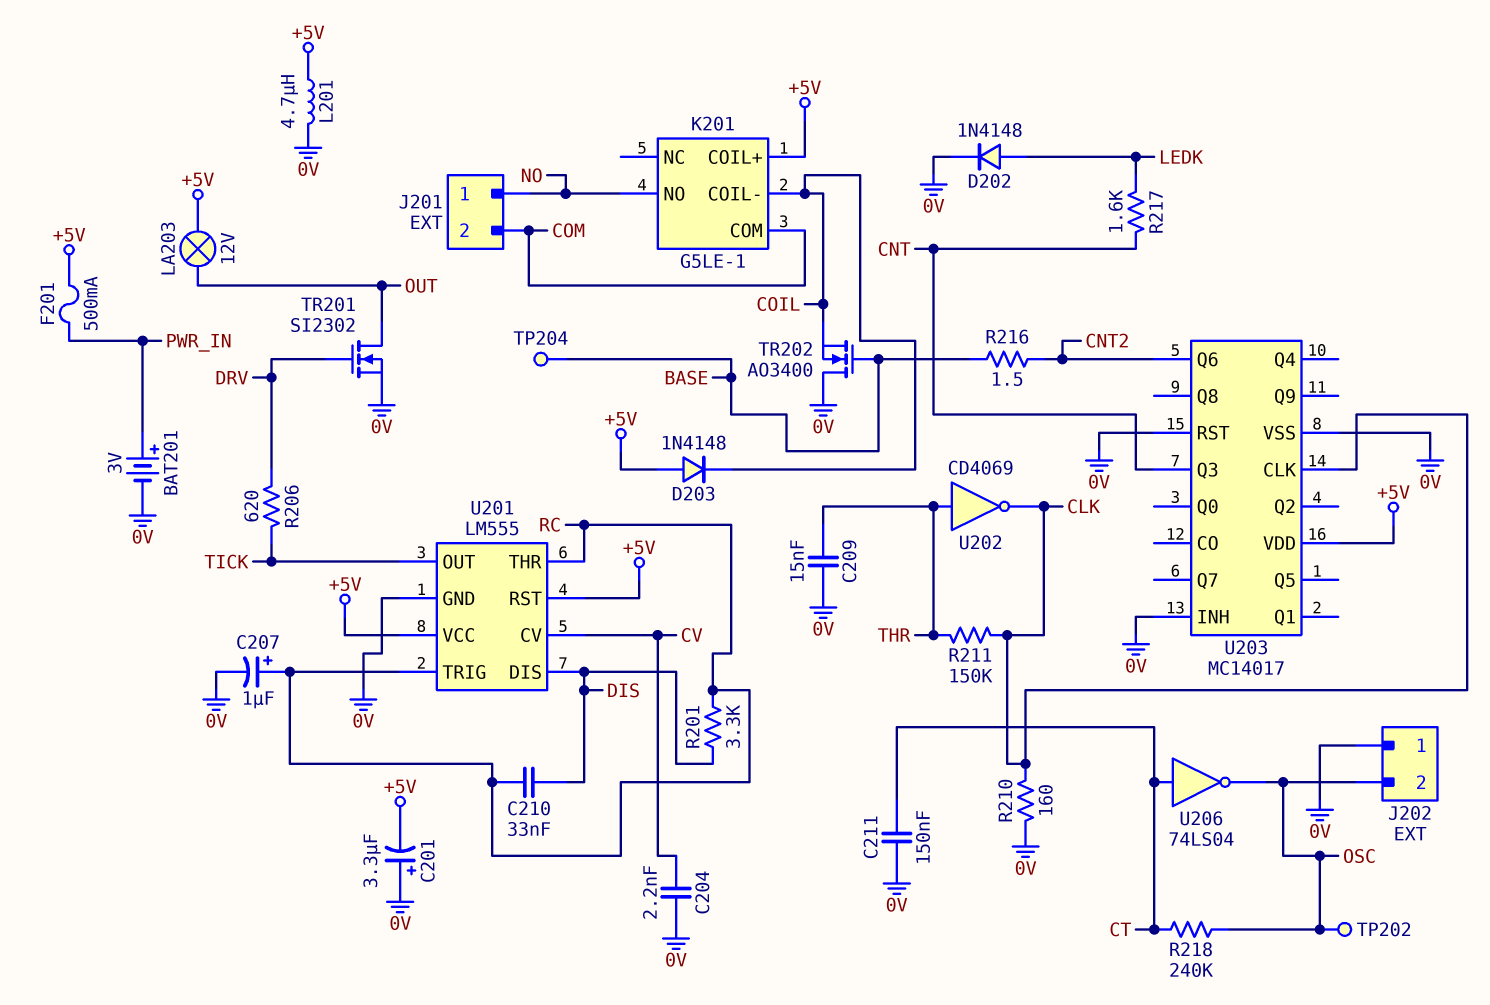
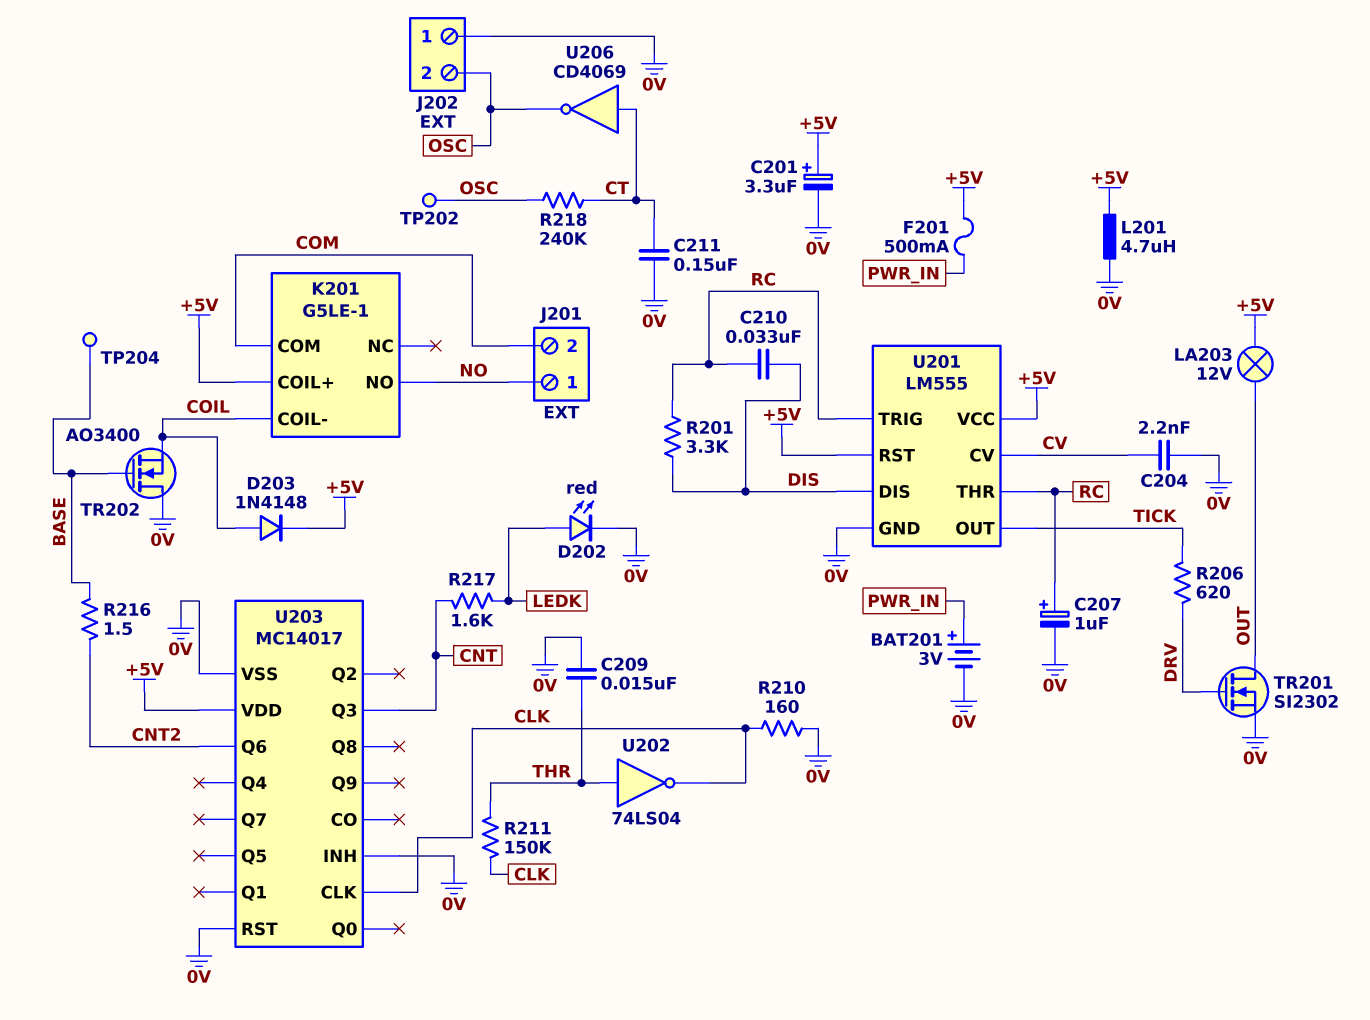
C201: 3.3uF (plus 0V, minus +5V) -> 3.3uF (plus +5V, minus 0V)
D202: diode 1N4148 (A LEDK, K 0V) -> LED red (A LEDK, K 0V)
D203: diode 1N4148 (A +5V, K COIL) -> diode 1N4148 (A COIL, K +5V)
U202: NOT CD4069 (in THR, out CLK) -> NOT 74LS04 (in THR, out CLK)
U206: NOT 74LS04 (in CT, out OSC) -> NOT CD4069 (in CT, out OSC)

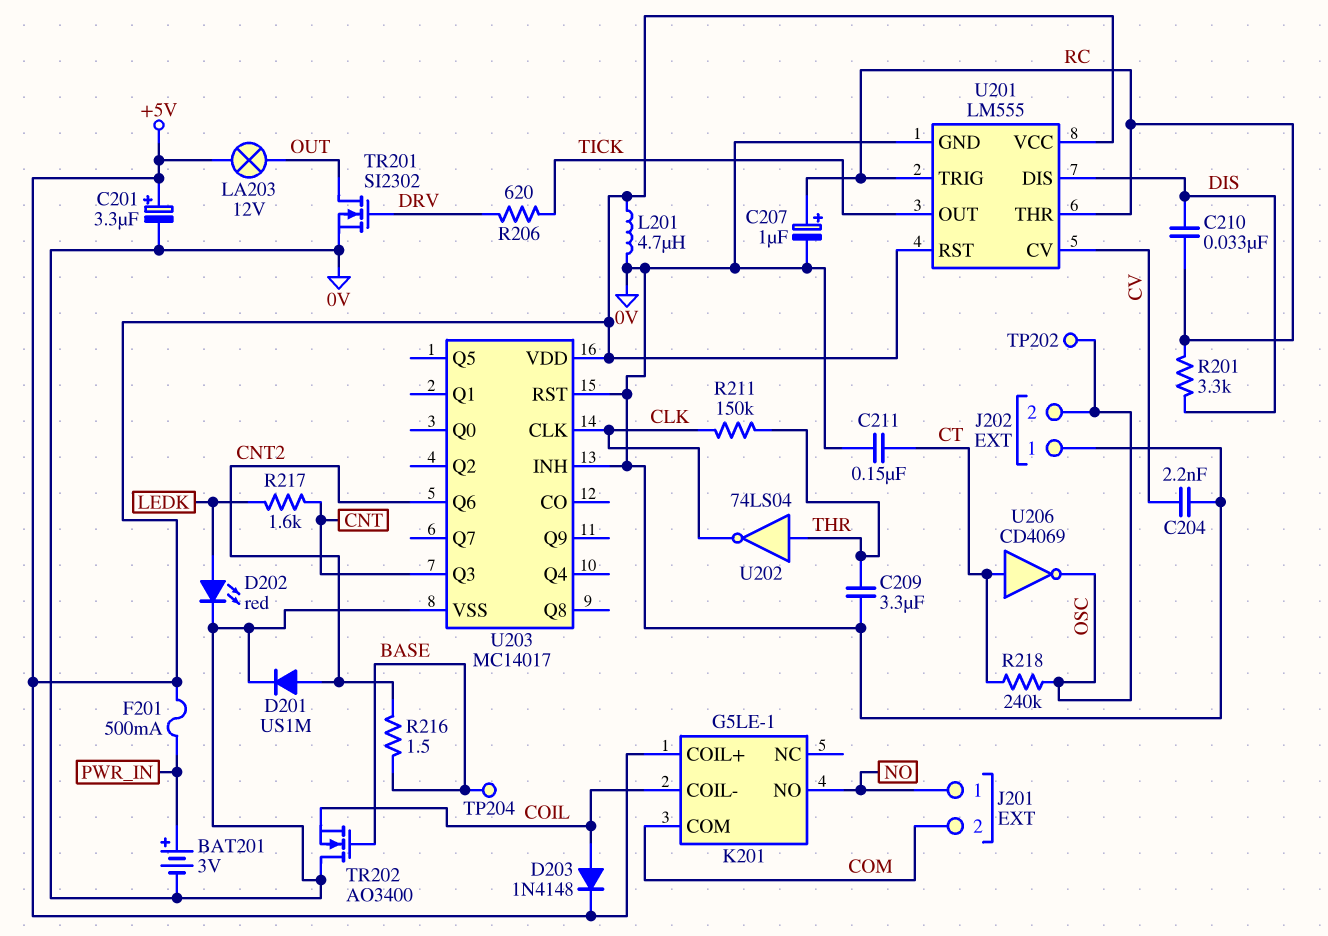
C209: 15nF (0V, THR) -> 3.3uF (0V, THR)
D201: none -> diode US1M (A CNT2, K 0V)
R210: 160 (0V, CLK) -> none

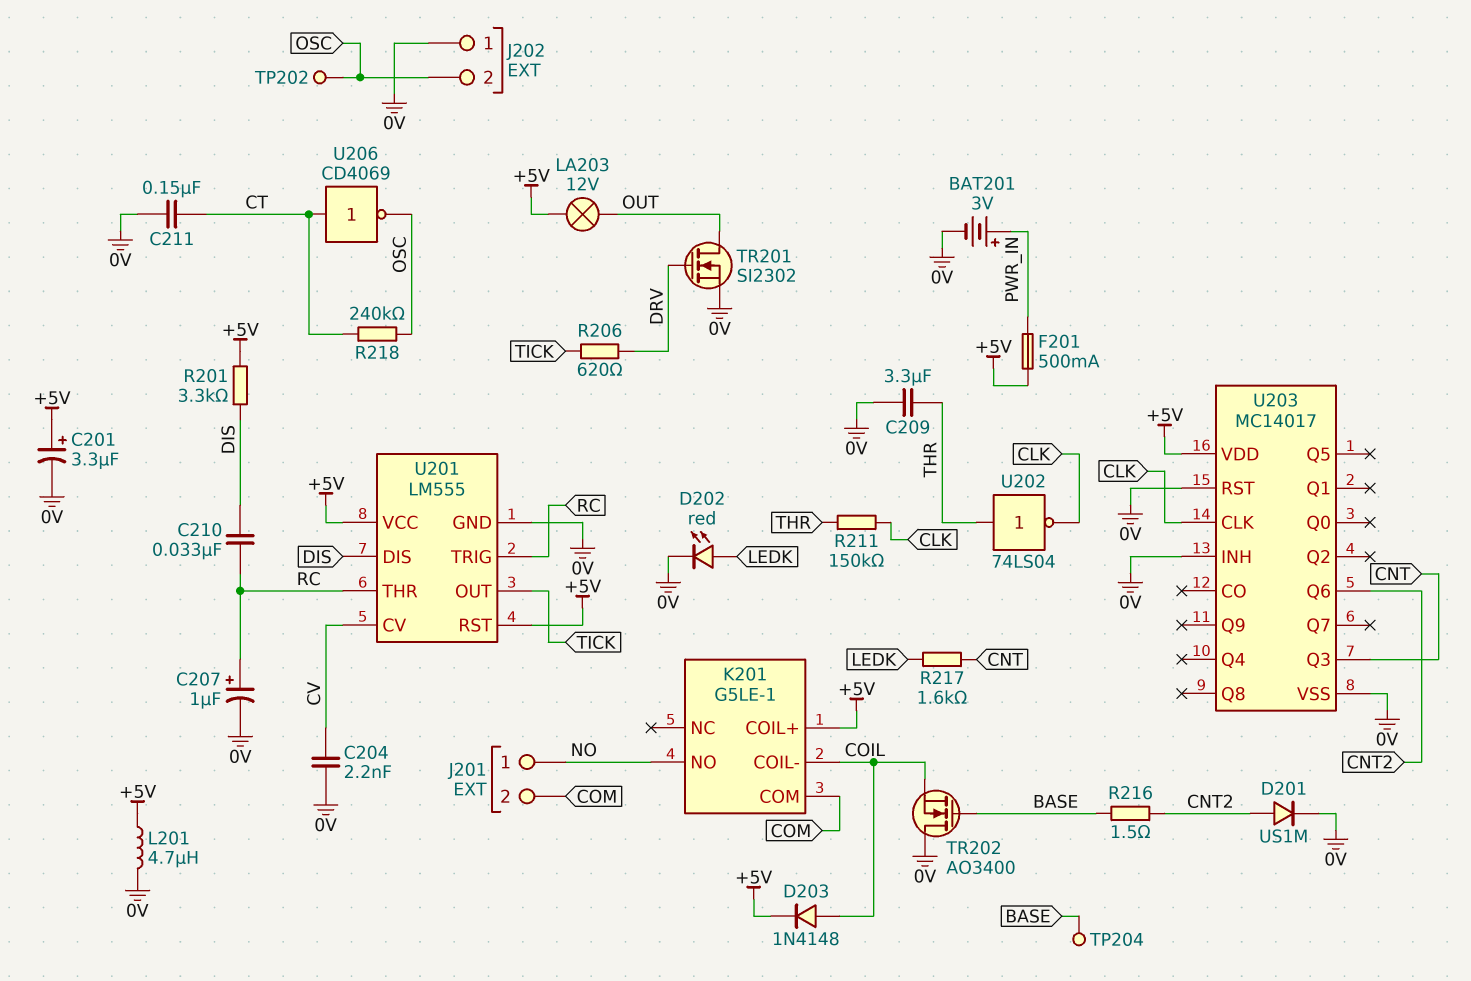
R201: 3.3k (DIS, RC) -> 3.3k (+5V, DIS)

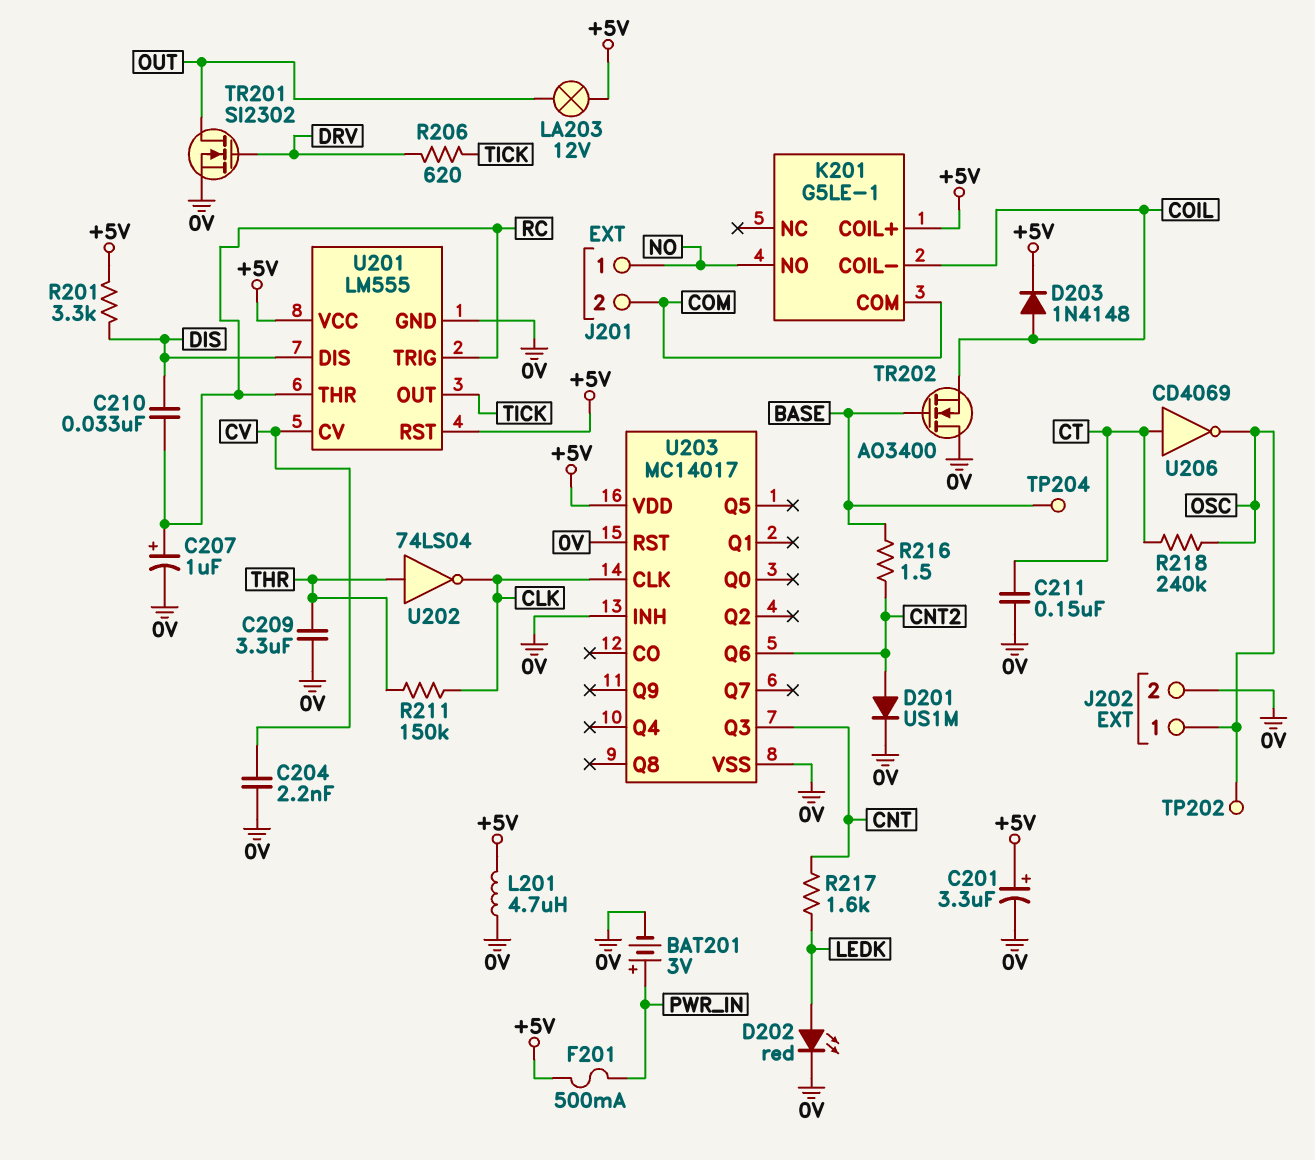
J202 pin 1: 0V -> OSC
J202 pin 2: OSC -> 0V

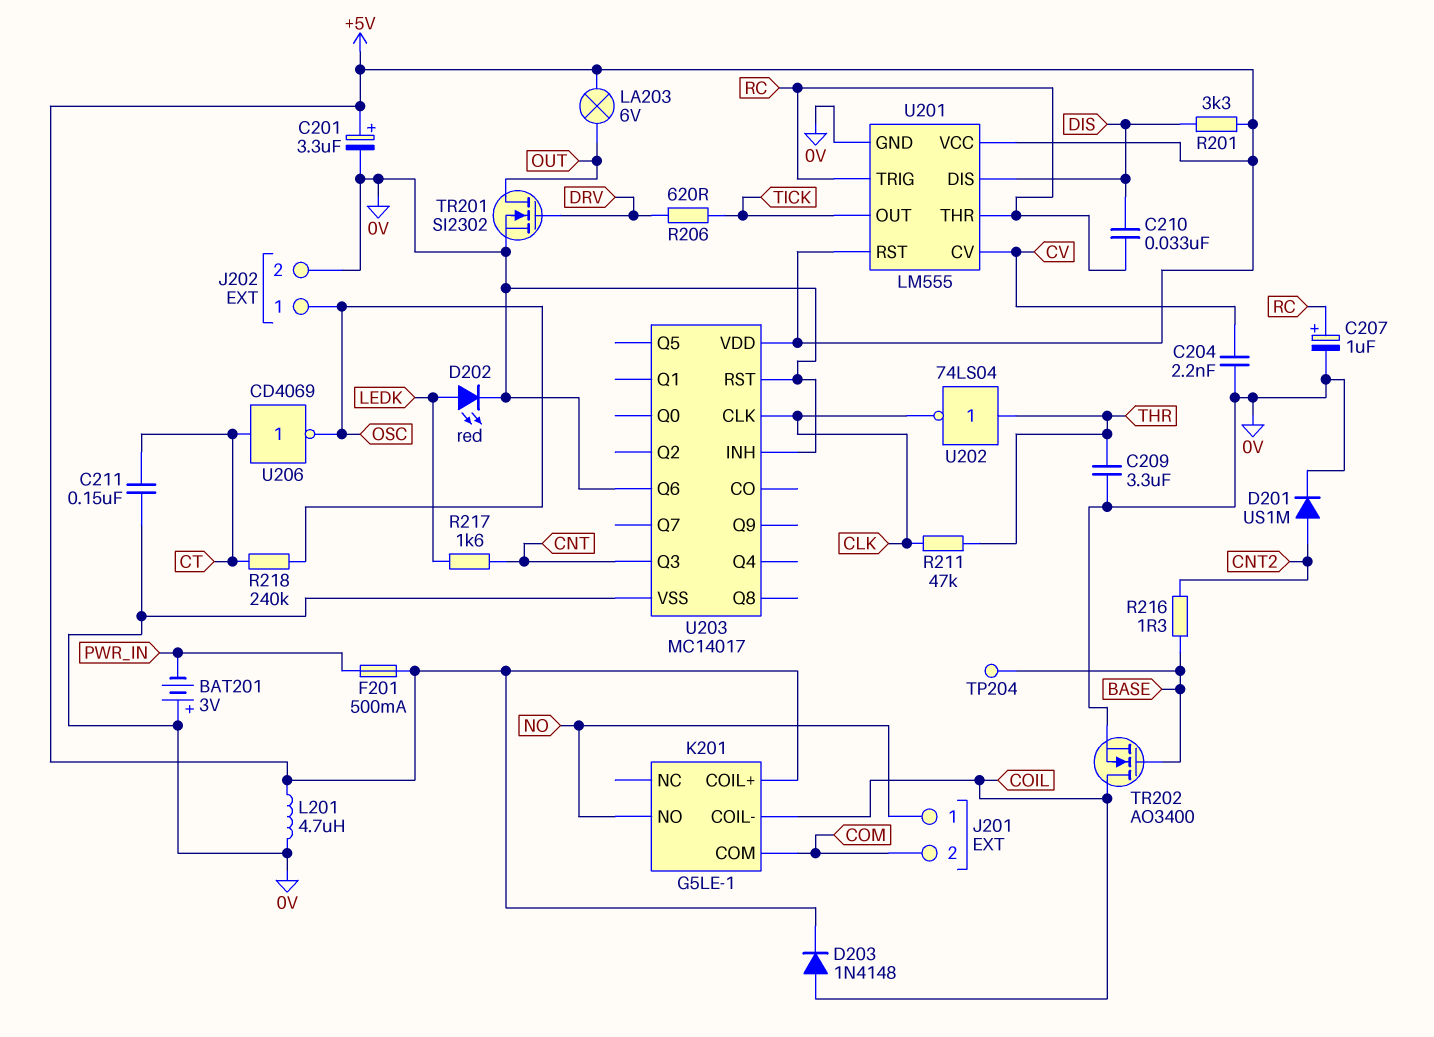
BAT201: 3V (plus PWR_IN, minus 0V) -> 3V (plus 0V, minus PWR_IN)
LA203: lamp 12V (+5V, OUT) -> lamp 6V (+5V, OUT)
R211: 150k (CLK, THR) -> 47k (CLK, THR)
R216: 1.5 (BASE, CNT2) -> 1.3 (BASE, CNT2)
TP202: test point (OSC) -> none
TR202: NMOS AO3400 (G BASE, D 0V, S COIL) -> NMOS AO3400 (G BASE, D COIL, S 0V)
U203 pin Q6: CNT2 -> 0V

